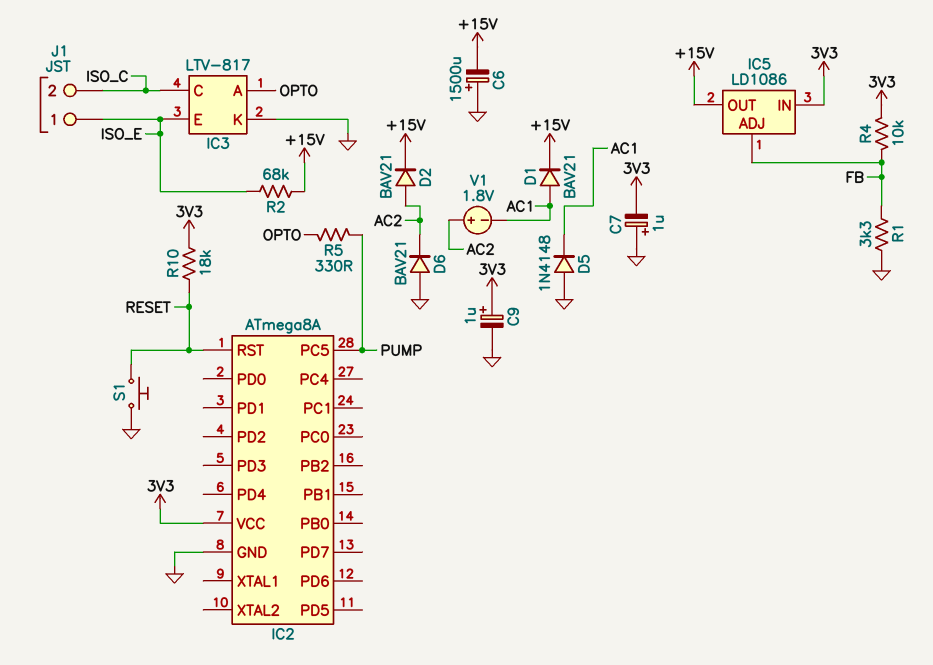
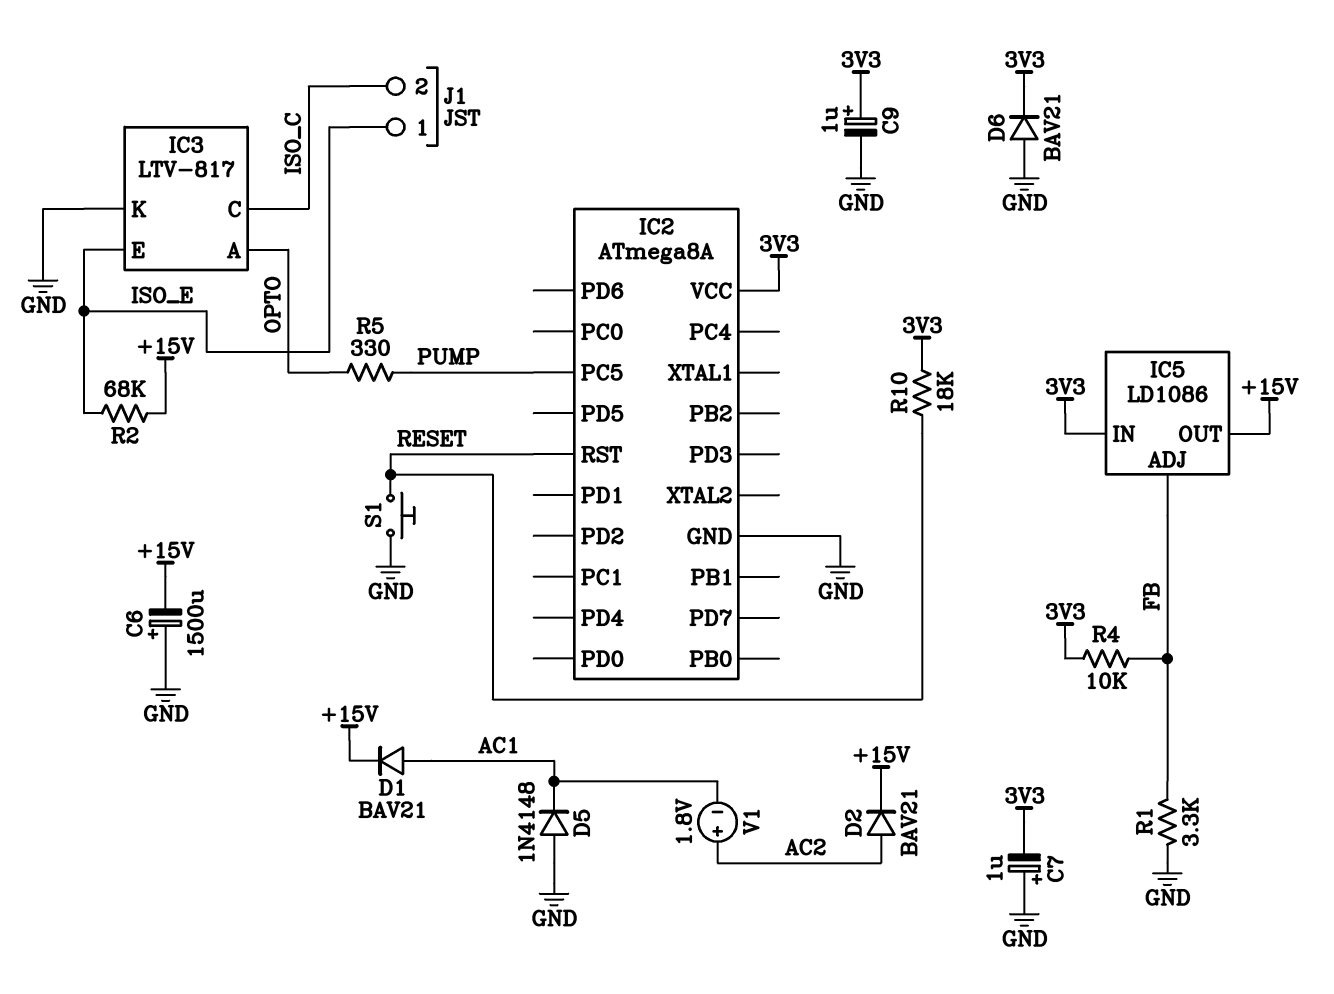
D6: diode BAV21 (A GND, K AC2) -> diode BAV21 (A GND, K 3V3)

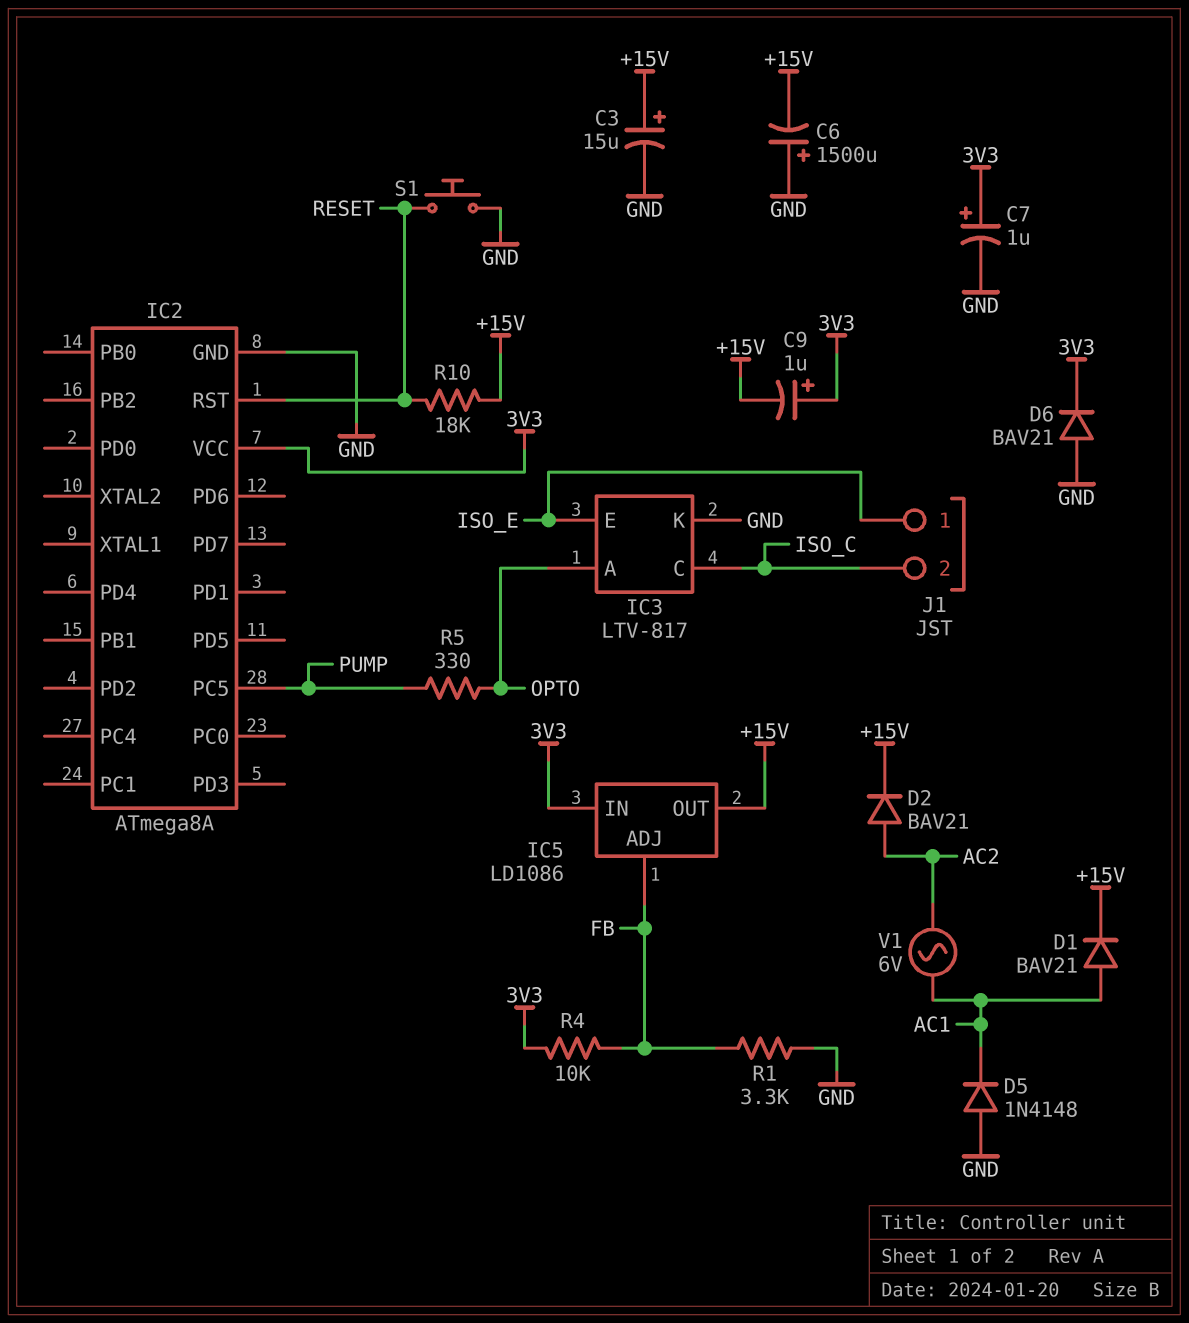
C3: none -> 15uF (plus +15V, minus GND)
C7: 1uF (plus GND, minus 3V3) -> 1uF (plus 3V3, minus GND)
C9: 1uF (plus 3V3, minus GND) -> 1uF (plus 3V3, minus +15V)
R2: 68k (+15V, ISO_E) -> none
R10: 18k (3V3, RESET) -> 18k (+15V, RESET)
V1: 1.8V (plus AC2, minus AC1) -> AC 6V (AC1, AC2)

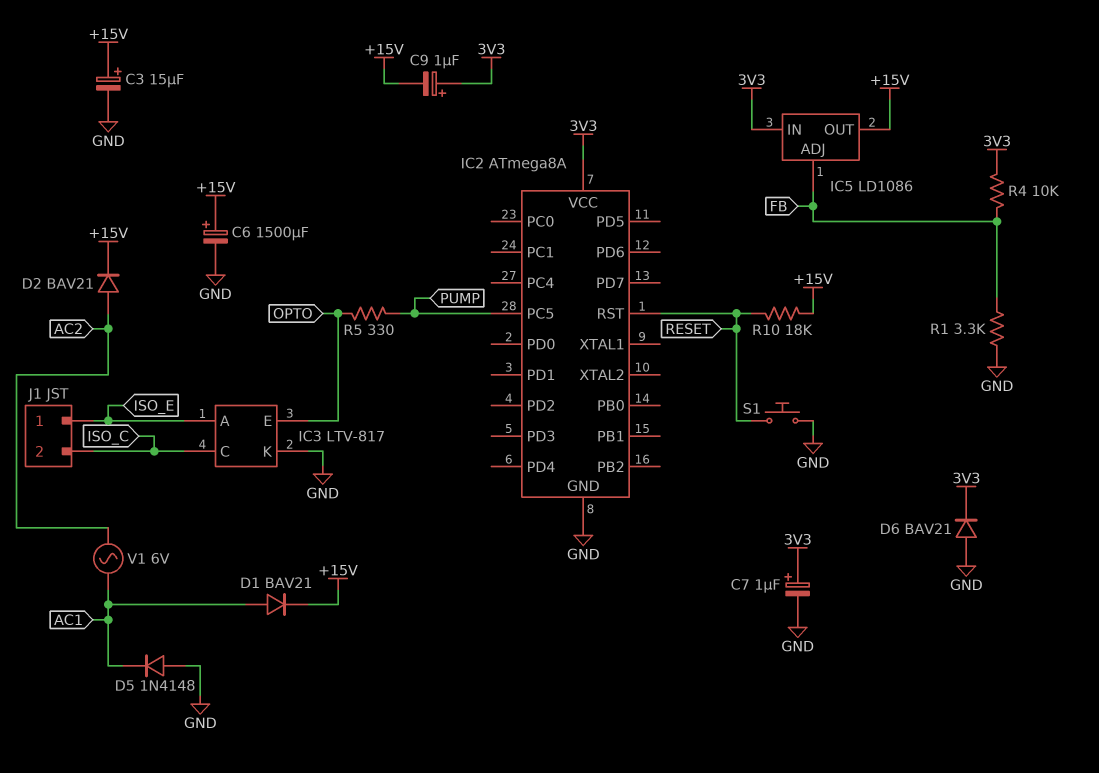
C6: 1500uF (plus GND, minus +15V) -> 1500uF (plus +15V, minus GND)
IC3 pin A: OPTO -> ISO_E
IC3 pin E: ISO_E -> OPTO

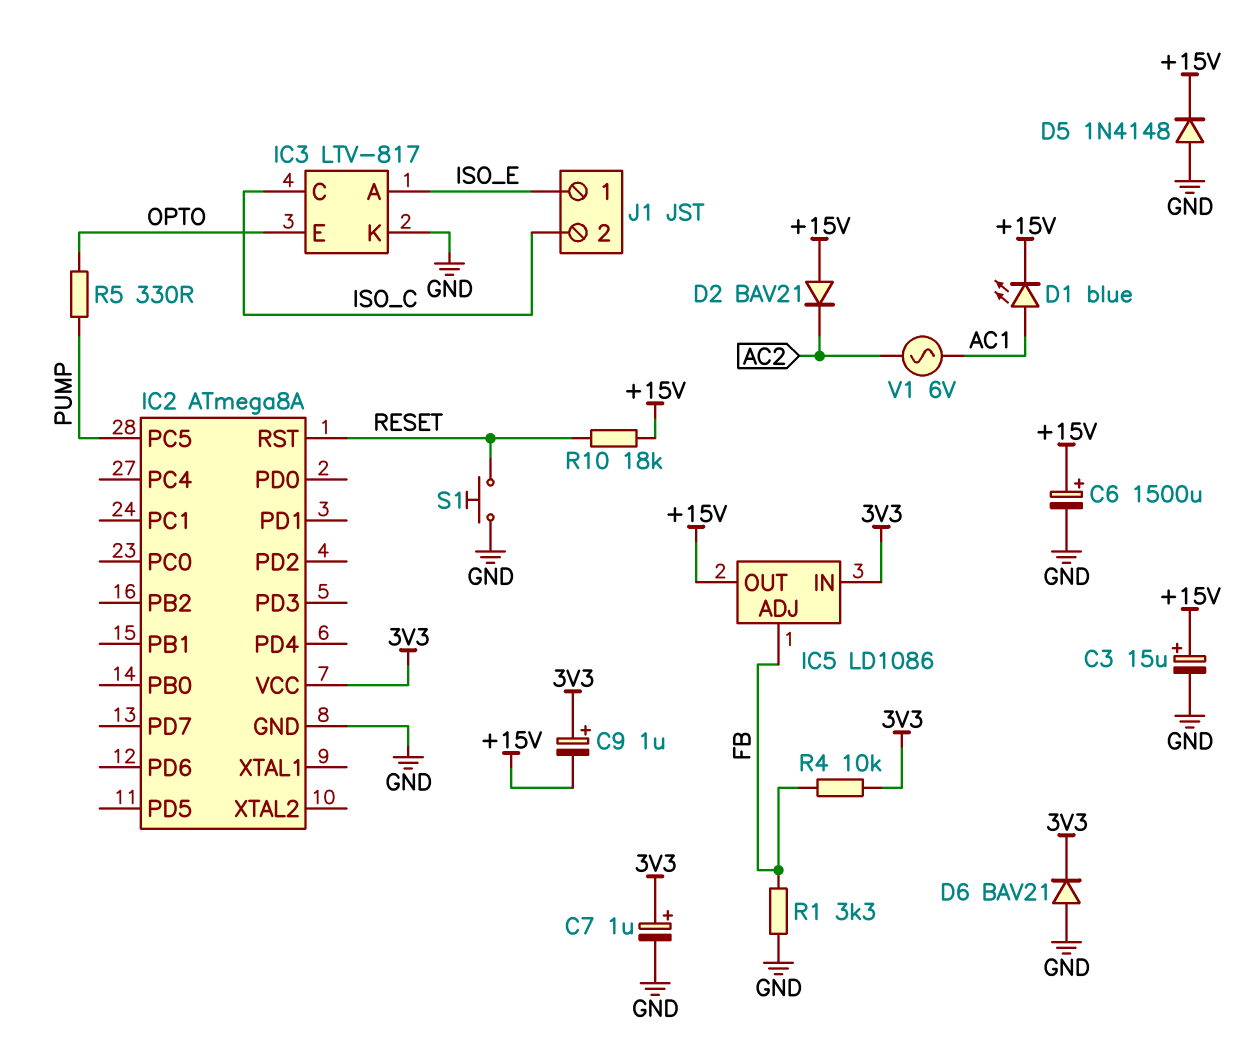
D1: diode BAV21 (A AC1, K +15V) -> LED blue (A AC1, K +15V)
D2: diode BAV21 (A AC2, K +15V) -> diode BAV21 (A +15V, K AC2)
D5: diode 1N4148 (A GND, K AC1) -> diode 1N4148 (A GND, K +15V)

